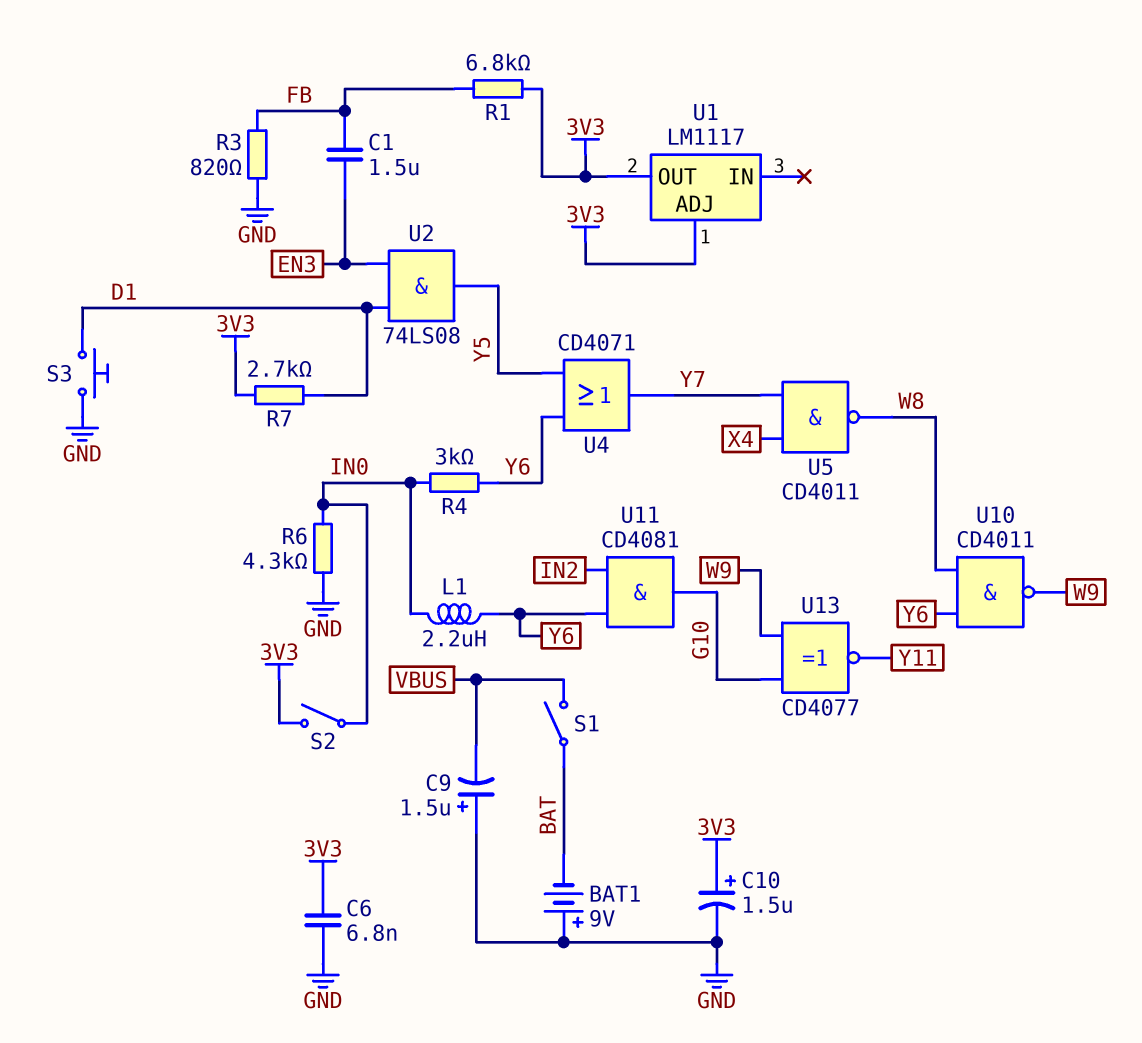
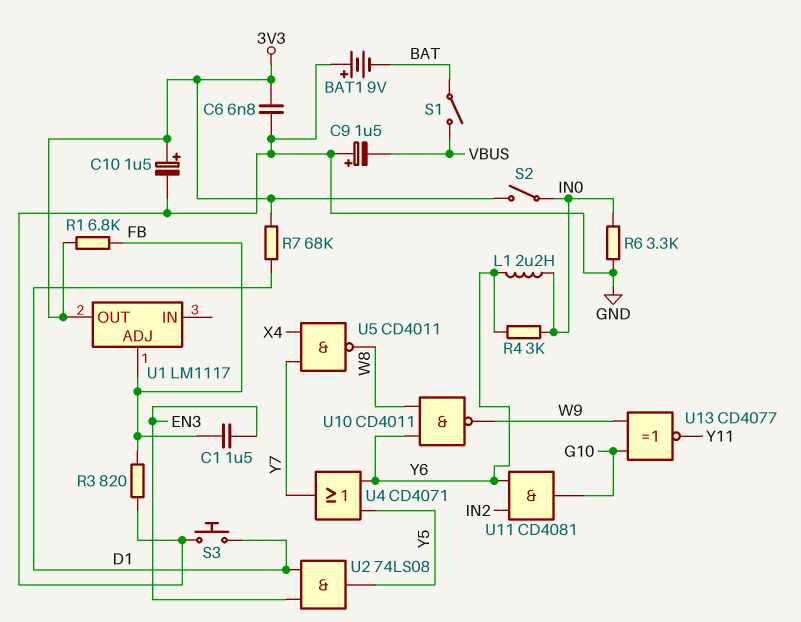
R6: 4.3k (GND, IN0) -> 3.3k (GND, IN0)
R7: 2.7k (3V3, D1) -> 68k (3V3, D1)
U1 pin ADJ: 3V3 -> FB

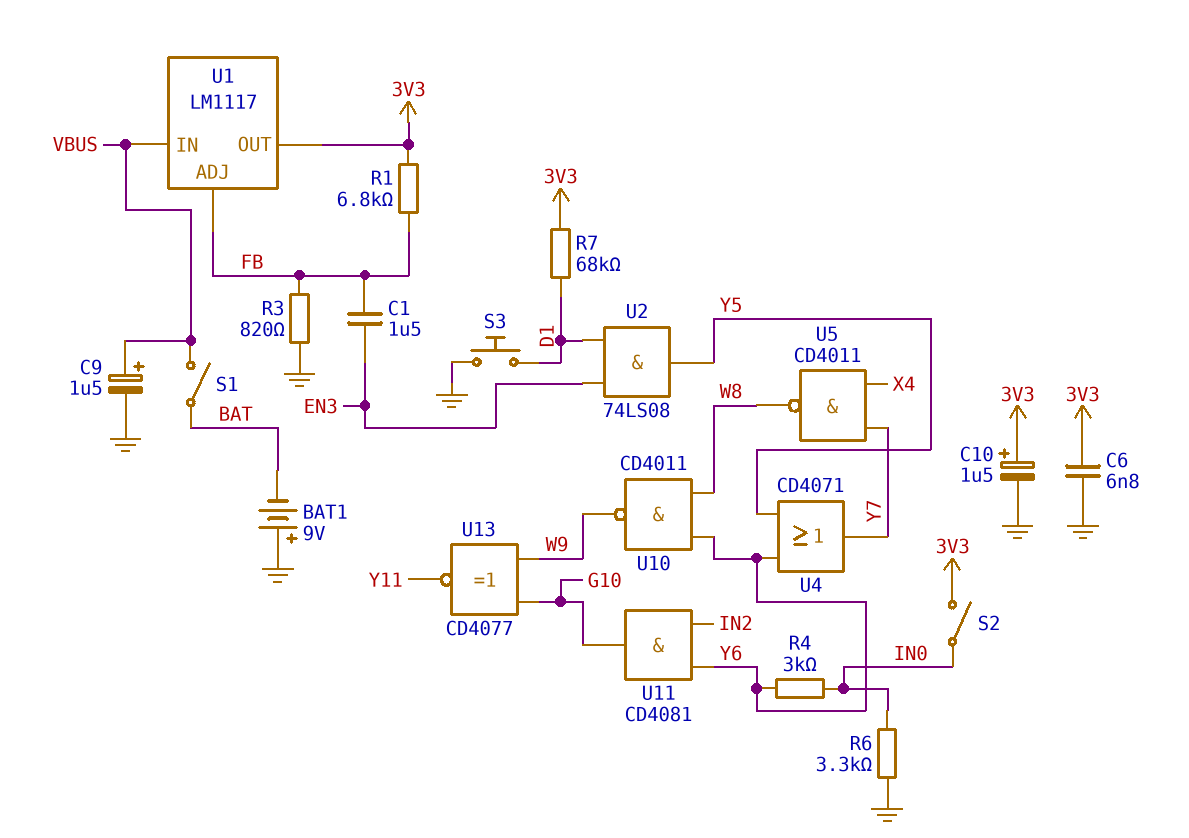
C9: 1.5uF (plus GND, minus VBUS) -> 1.5uF (plus VBUS, minus GND)
L1: 2.2uH (IN0, Y6) -> none
U1 pin IN: none -> VBUS

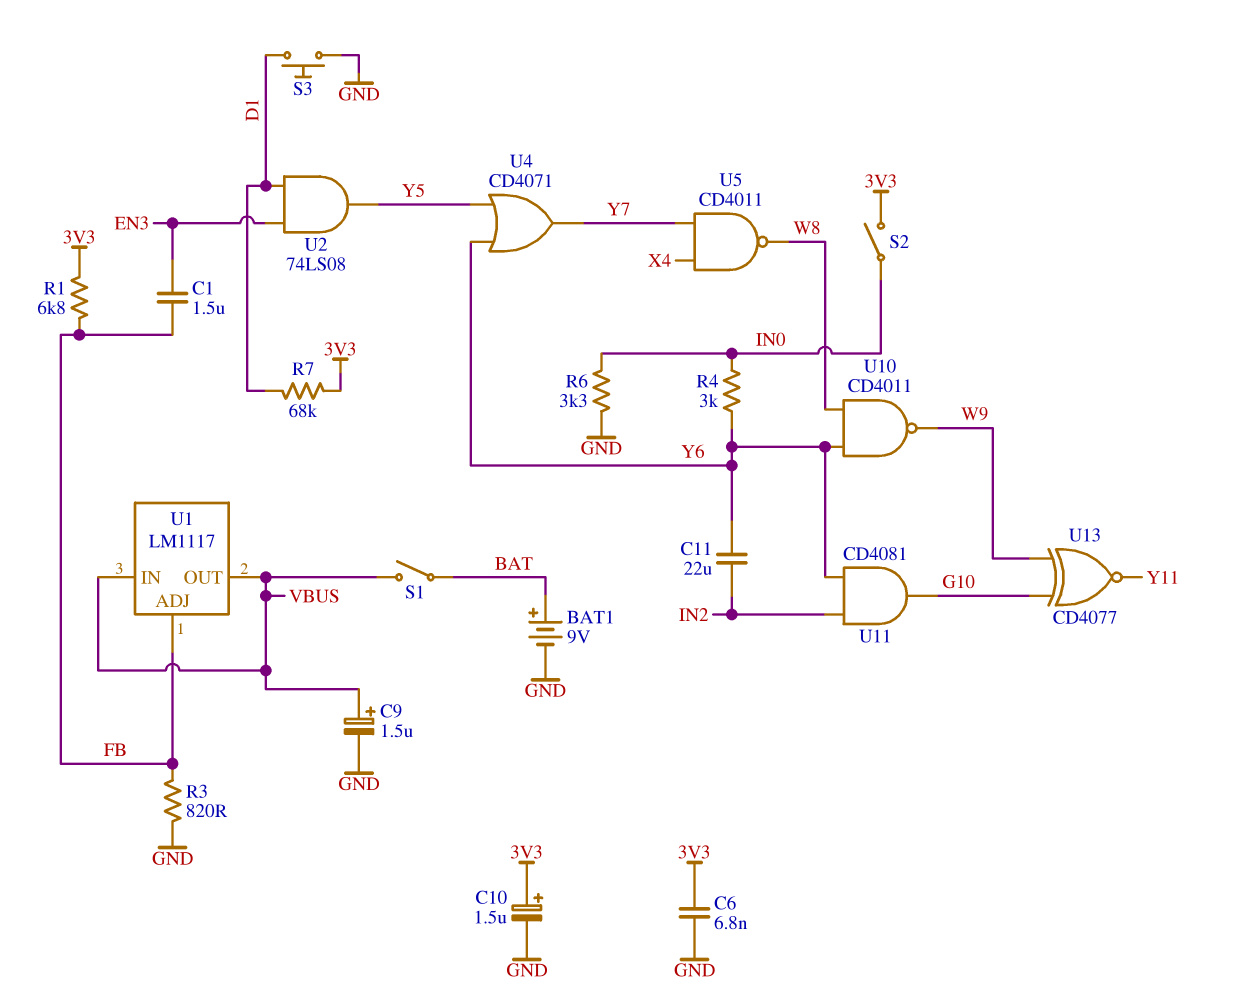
BAT1: 9V (plus GND, minus BAT) -> 9V (plus BAT, minus GND)
C11: none -> 22uF (IN2, Y6)
U1 pin OUT: 3V3 -> VBUS

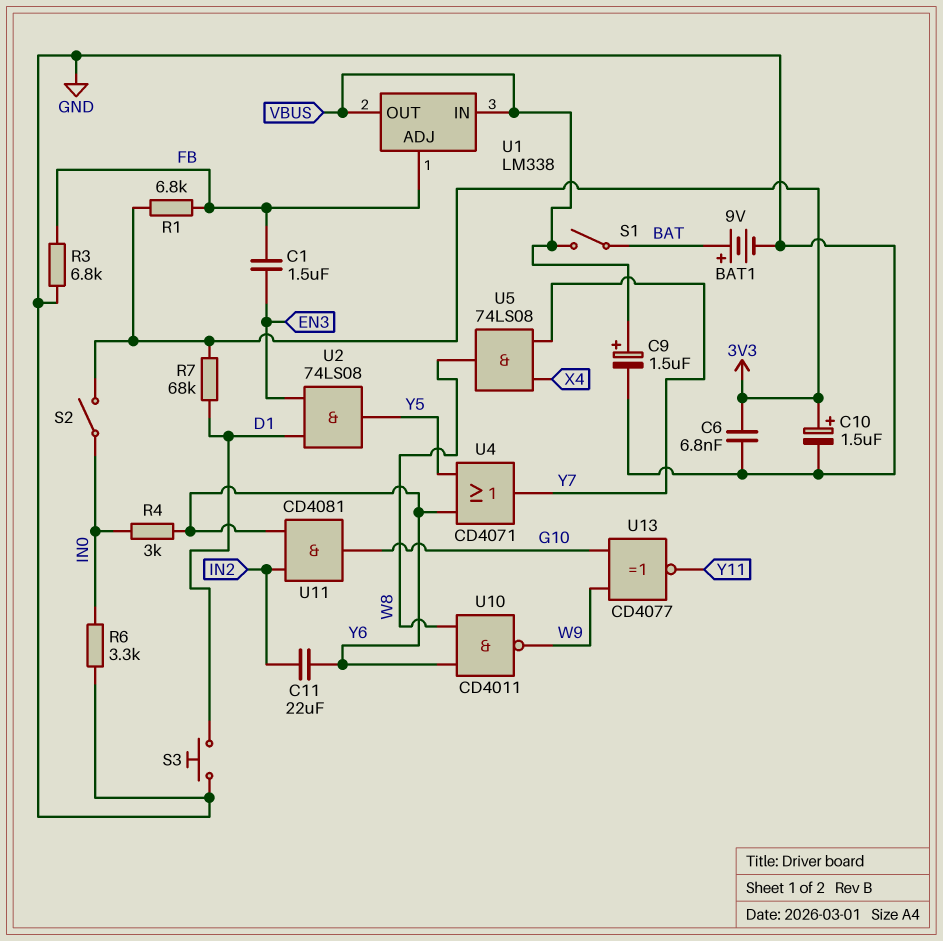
R3: 820 (FB, GND) -> 6.8k (FB, GND)
U1: LM1117 -> LM338
U5: NAND CD4011 (in X4, in Y7, out W8) -> AND 74LS08 (in X4, in Y7, out W8)

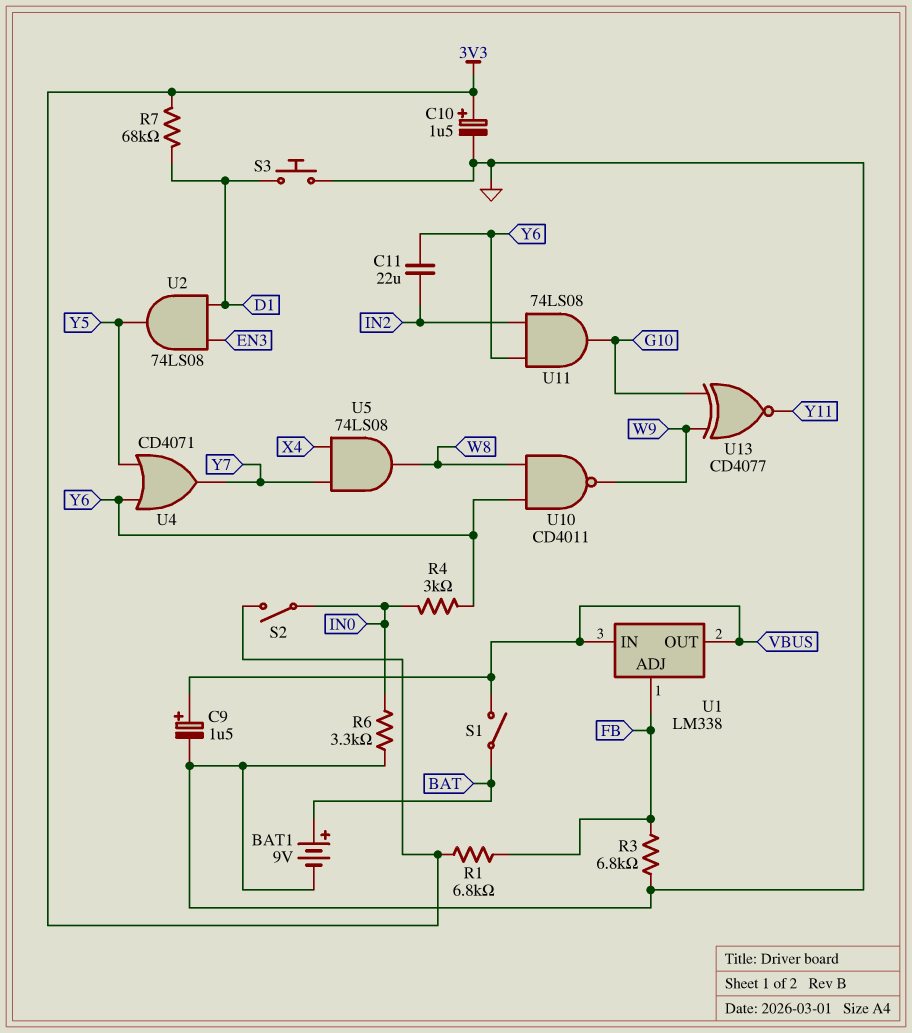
C1: 1.5uF (EN3, FB) -> none
C6: 6.8nF (3V3, GND) -> none
U11: AND CD4081 (in IN2, in Y6, out G10) -> AND 74LS08 (in IN2, in Y6, out G10)

